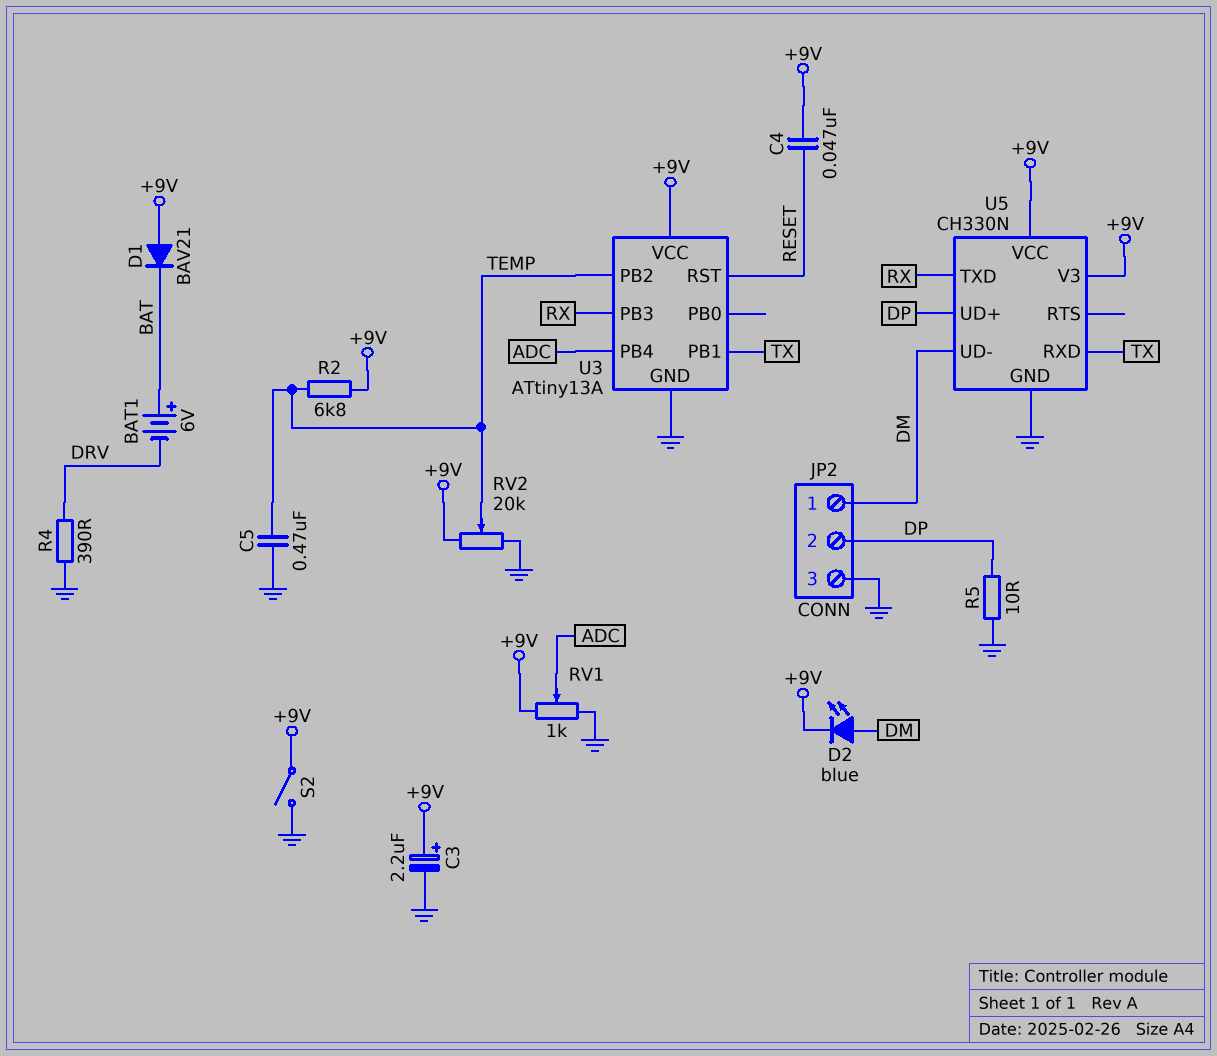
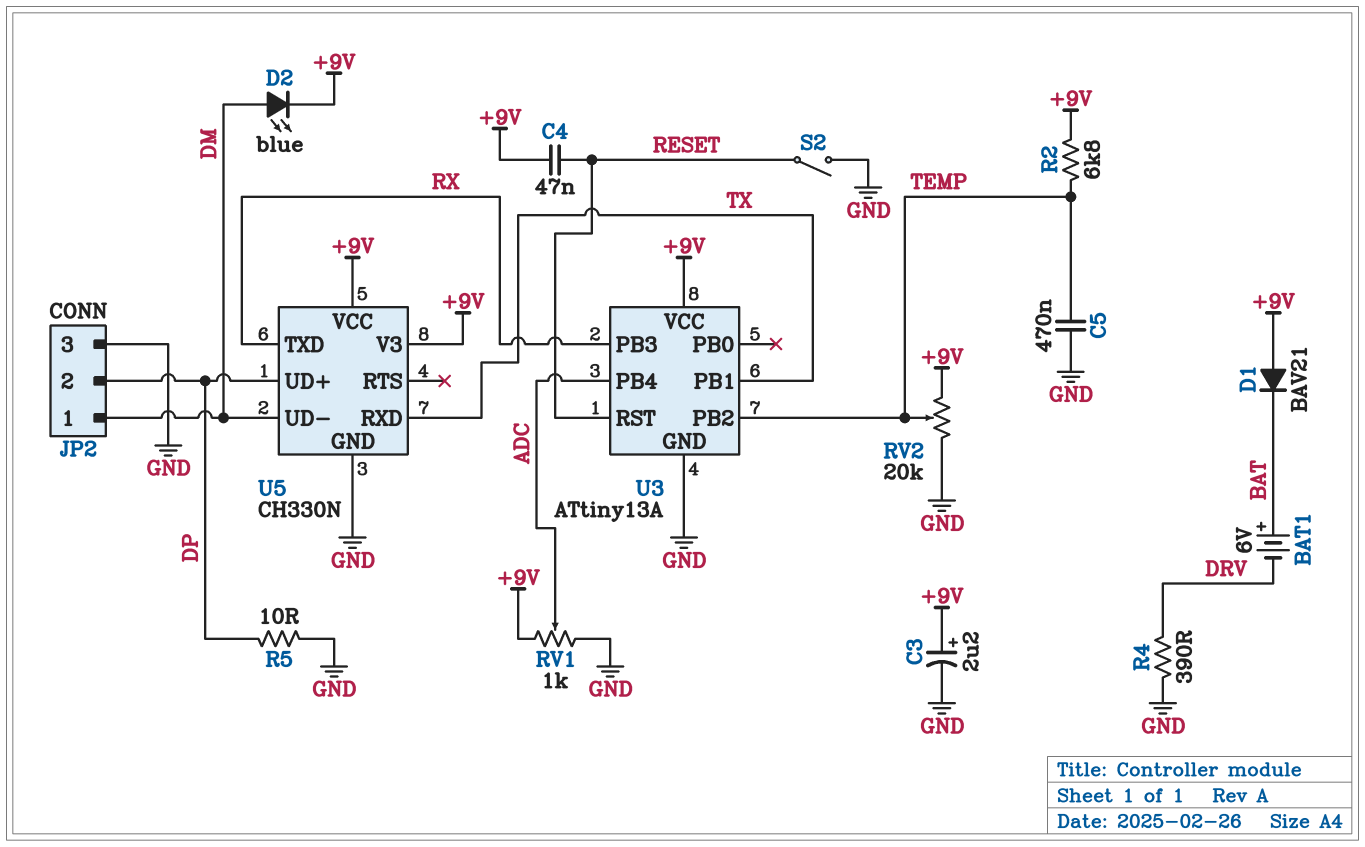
S2: switch (+9V, GND) -> switch (GND, RESET)

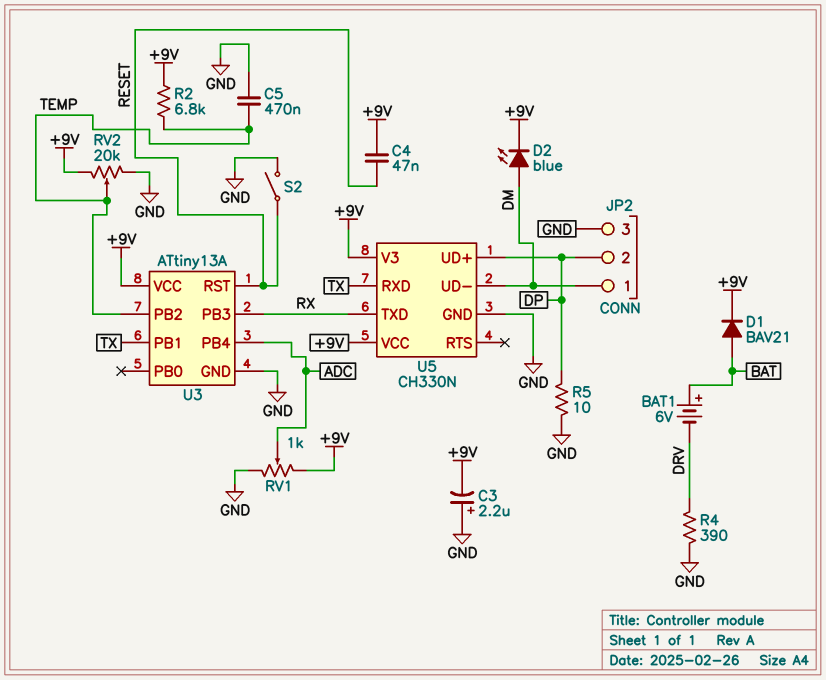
C3: 2.2uF (plus +9V, minus GND) -> 2.2uF (plus GND, minus +9V)
D1: diode BAV21 (A +9V, K BAT) -> diode BAV21 (A BAT, K +9V)

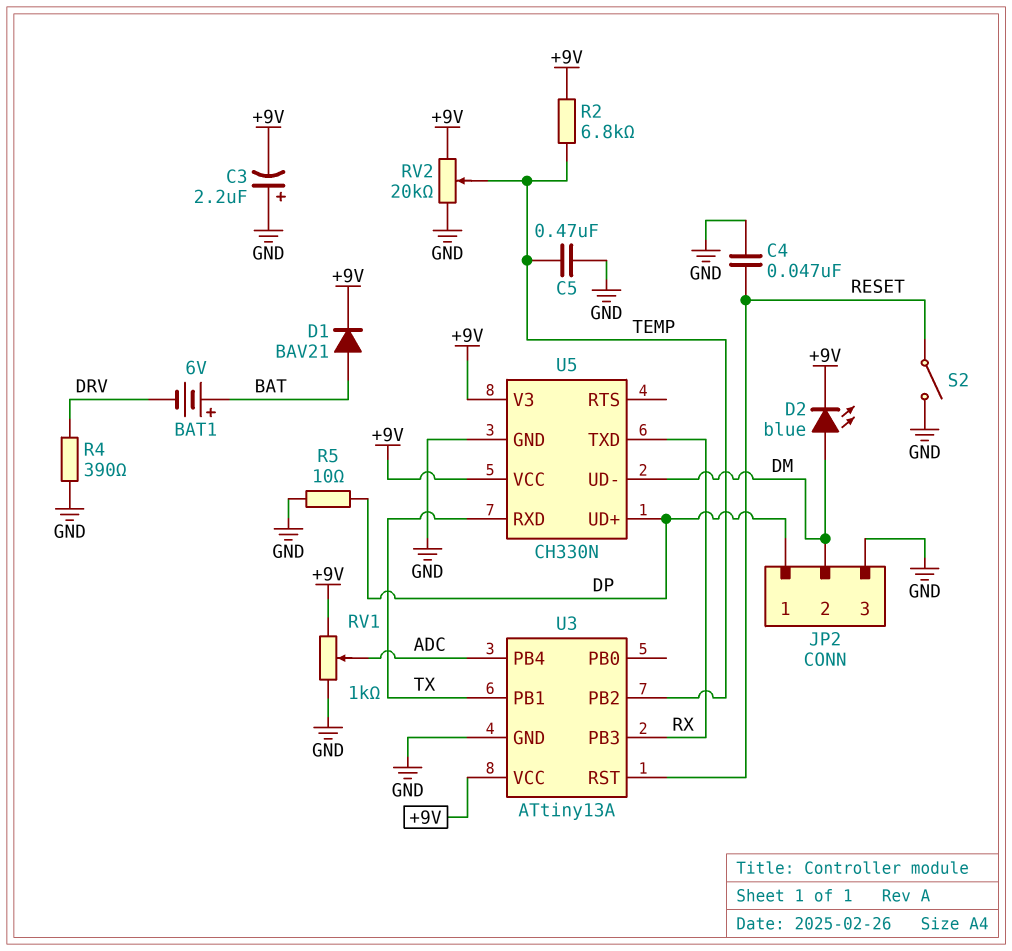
C4: 47nF (+9V, RESET) -> 47nF (GND, RESET)
JP2 pin 1: DM -> DP
JP2 pin 2: DP -> DM

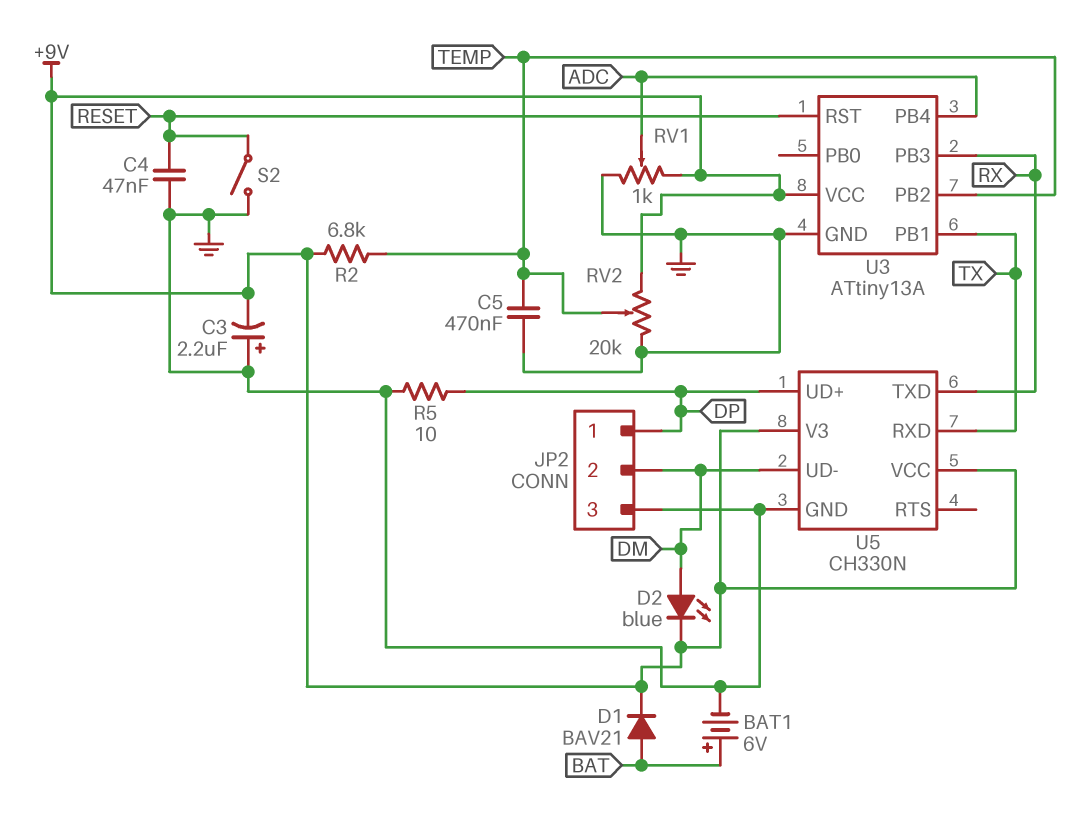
BAT1: 6V (plus BAT, minus DRV) -> 6V (plus BAT, minus GND)
R4: 390 (DRV, GND) -> none

